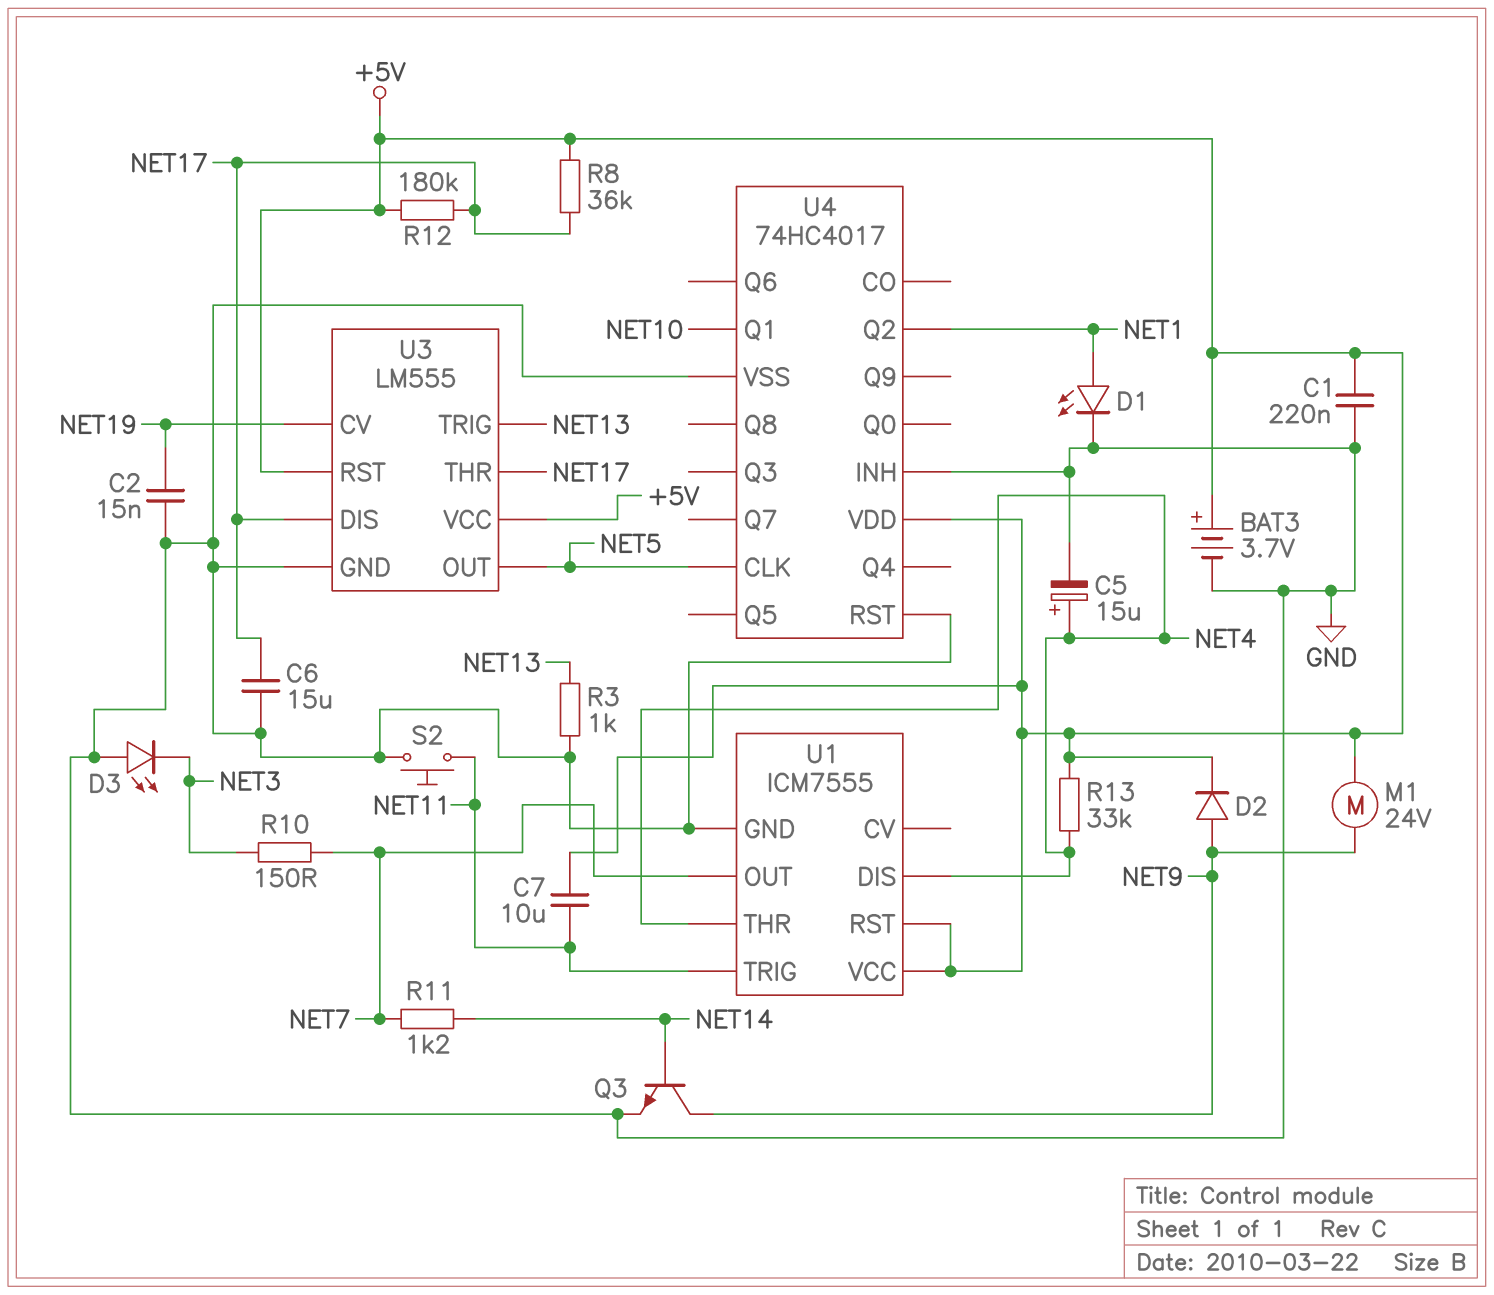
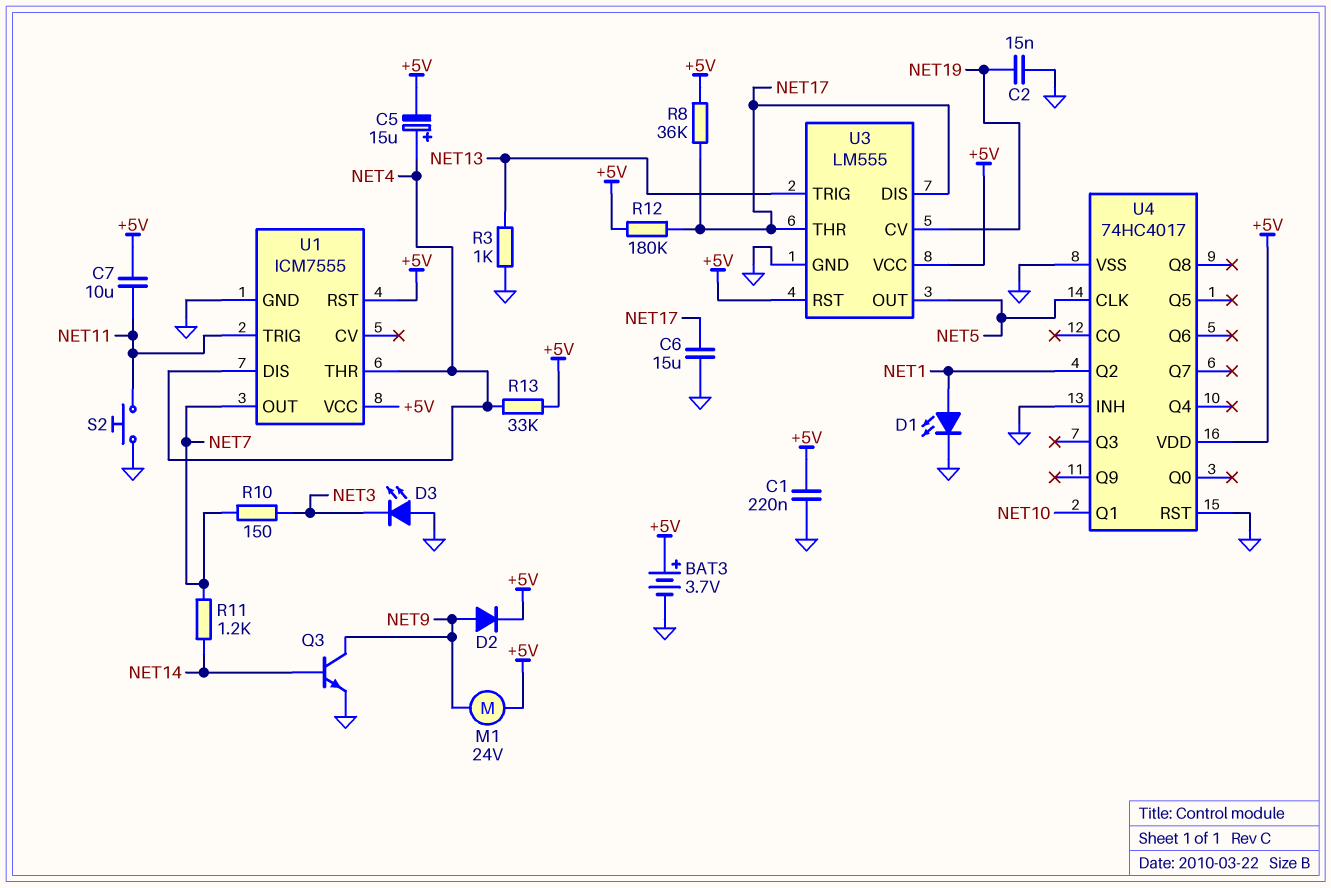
C5: 15uF (plus NET4, minus GND) -> 15uF (plus NET4, minus +5V)

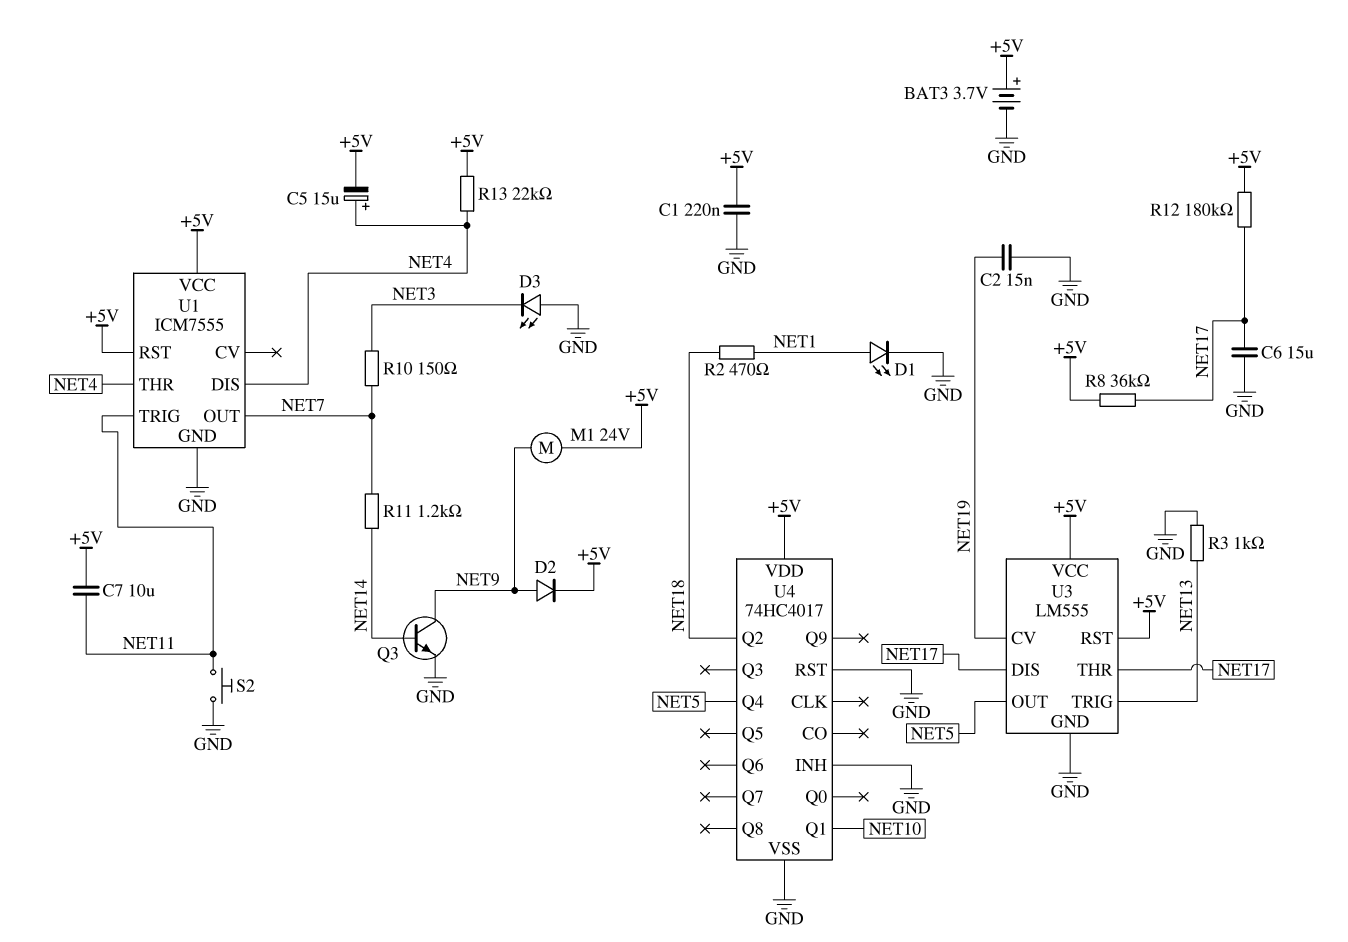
R2: none -> 470 (NET1, NET18)
R13: 33k (+5V, NET4) -> 22k (+5V, NET4)
U4 pin CLK: NET5 -> none
U4 pin Q2: NET1 -> NET18
U4 pin Q4: none -> NET5

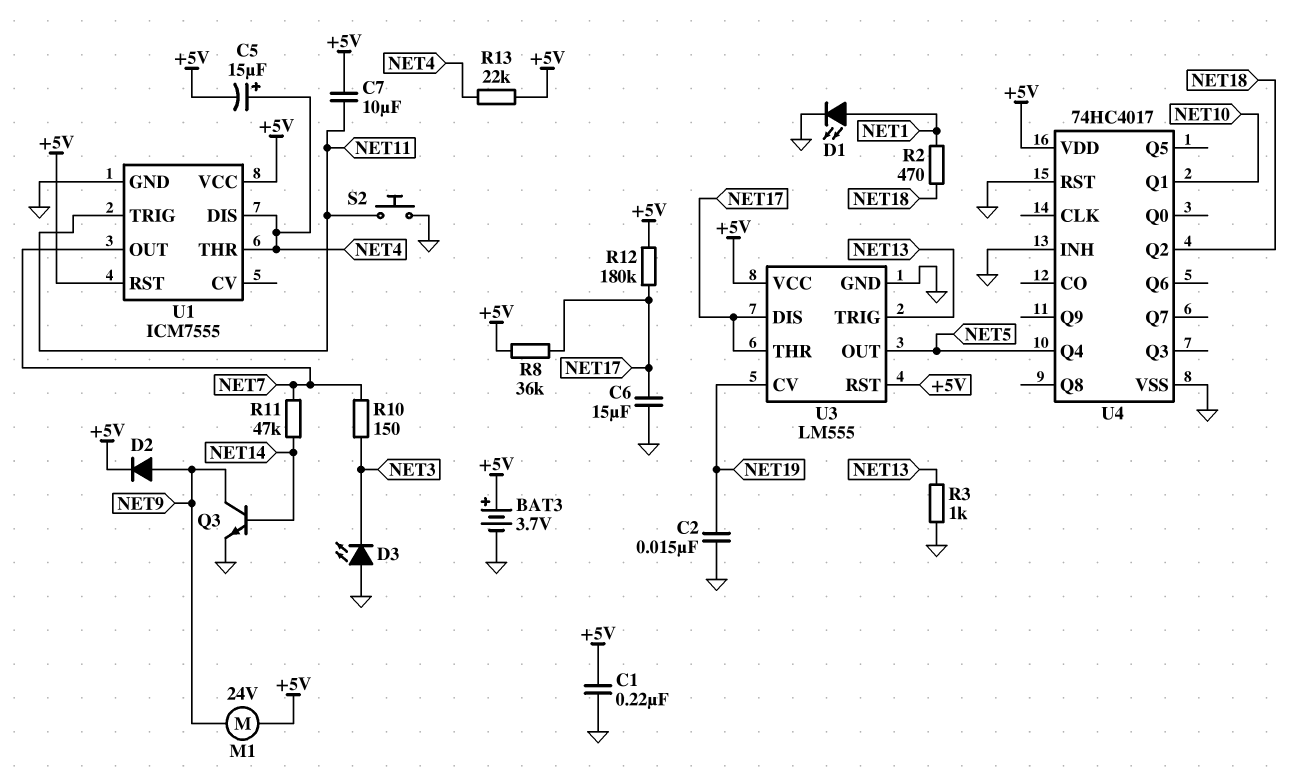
R11: 1.2k (NET7, NET14) -> 47k (NET7, NET14)

